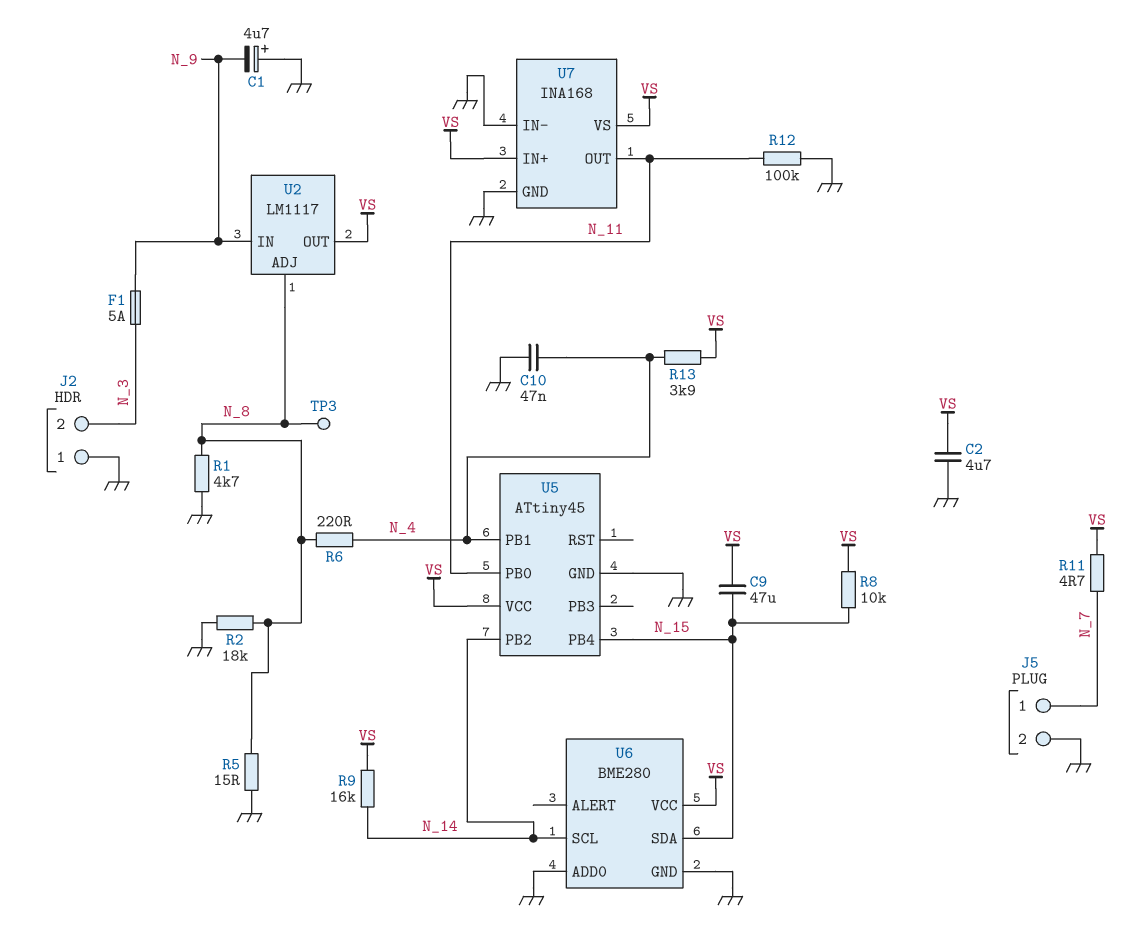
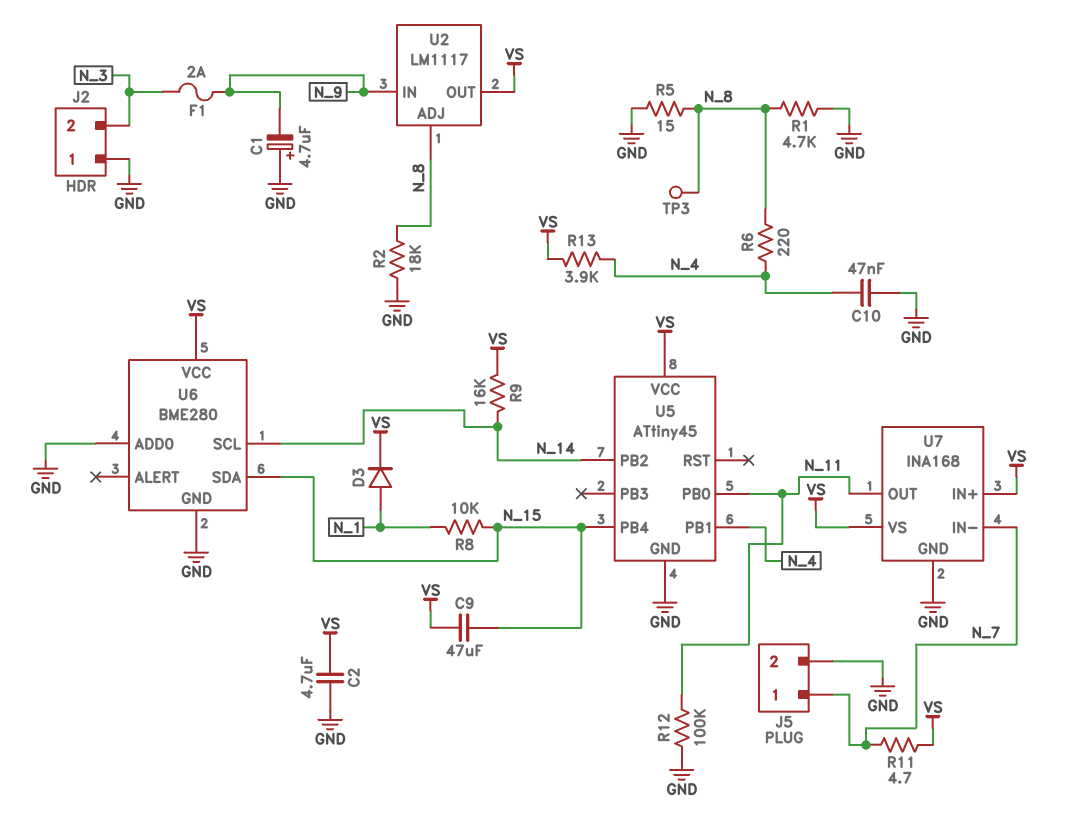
D3: none -> diode (A N_1, K VS)
F1: 5A (N_3, N_9) -> 2A (N_3, N_9)
R8: 10k (N_15, VS) -> 10k (N_1, N_15)
U7 pin IN-: GND -> N_7

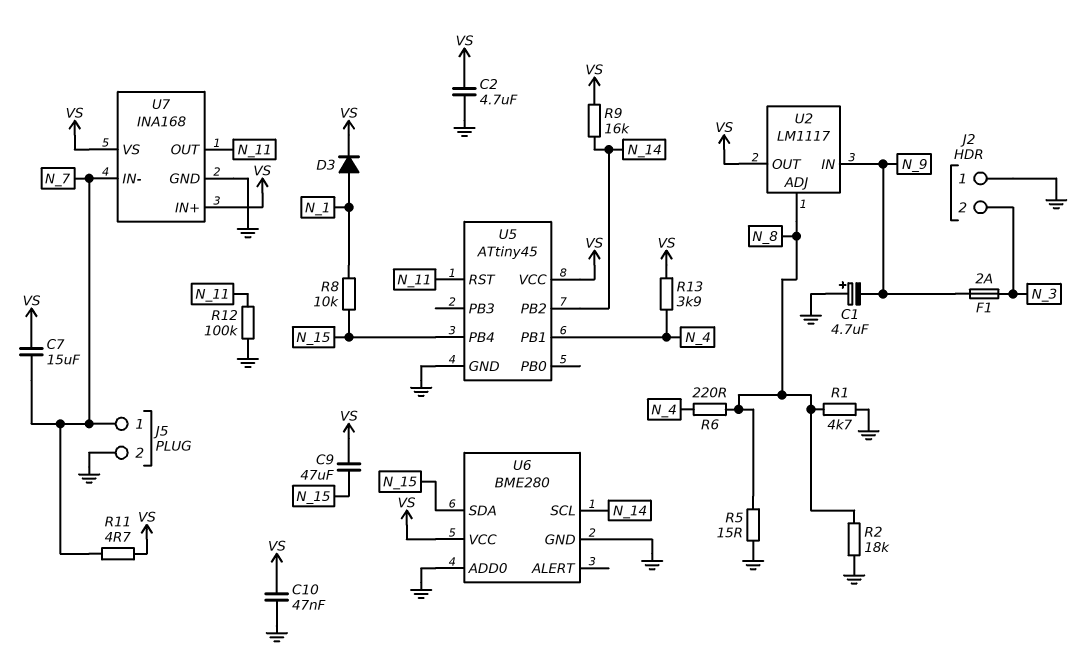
C7: none -> 15uF (N_7, VS)
C10: 47nF (GND, N_4) -> 47nF (GND, VS)
TP3: test point (N_8) -> none
U5 pin PB0: N_11 -> none
U5 pin RST: none -> N_11

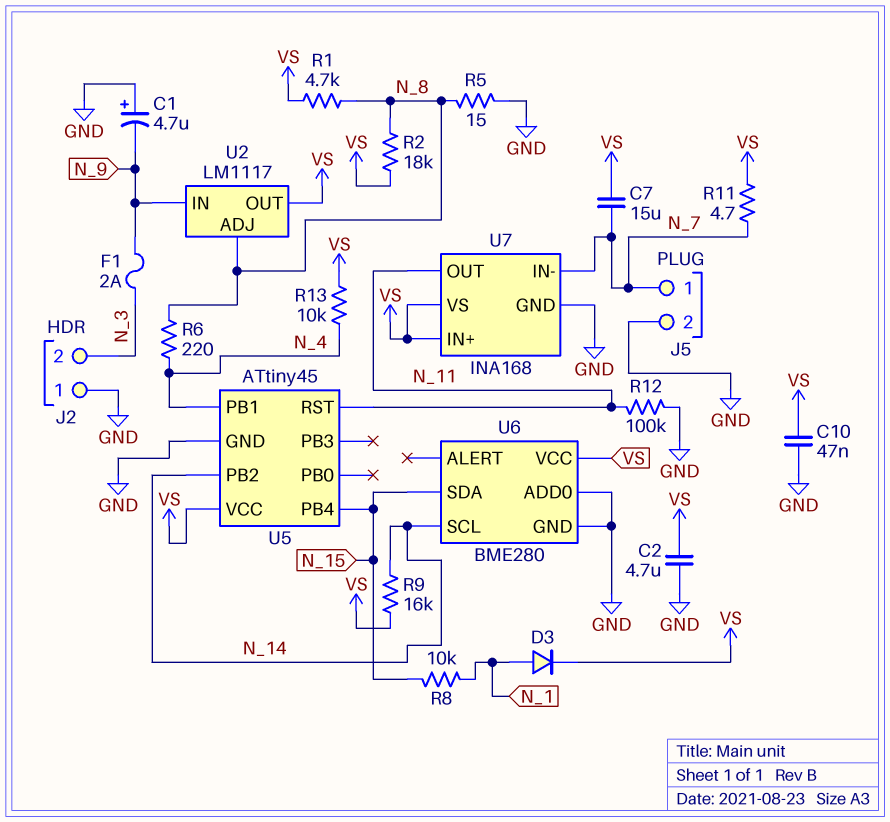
C9: 47uF (N_15, VS) -> none
R1: 4.7k (GND, N_8) -> 4.7k (N_8, VS)
R2: 18k (GND, N_8) -> 18k (N_8, VS)
R13: 3.9k (N_4, VS) -> 10k (N_4, VS)

